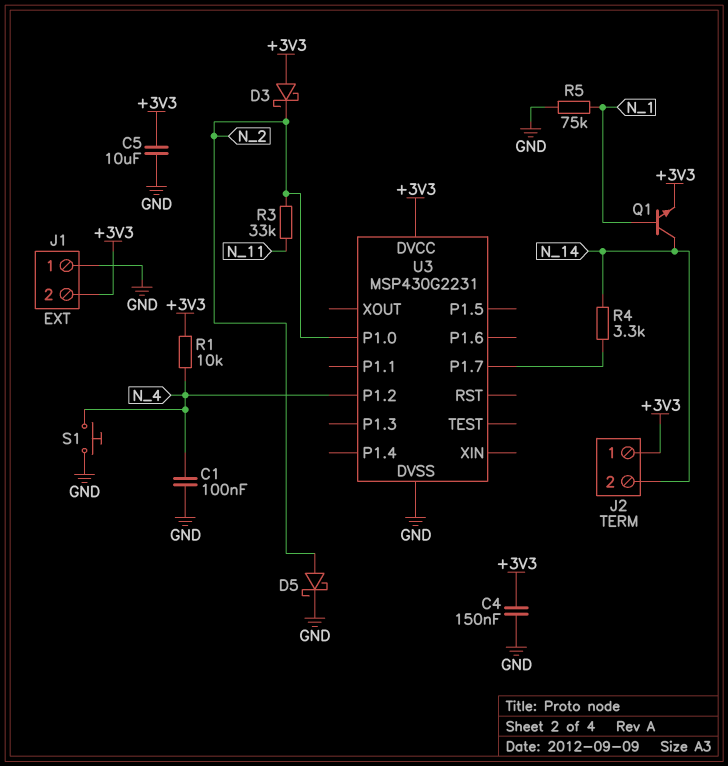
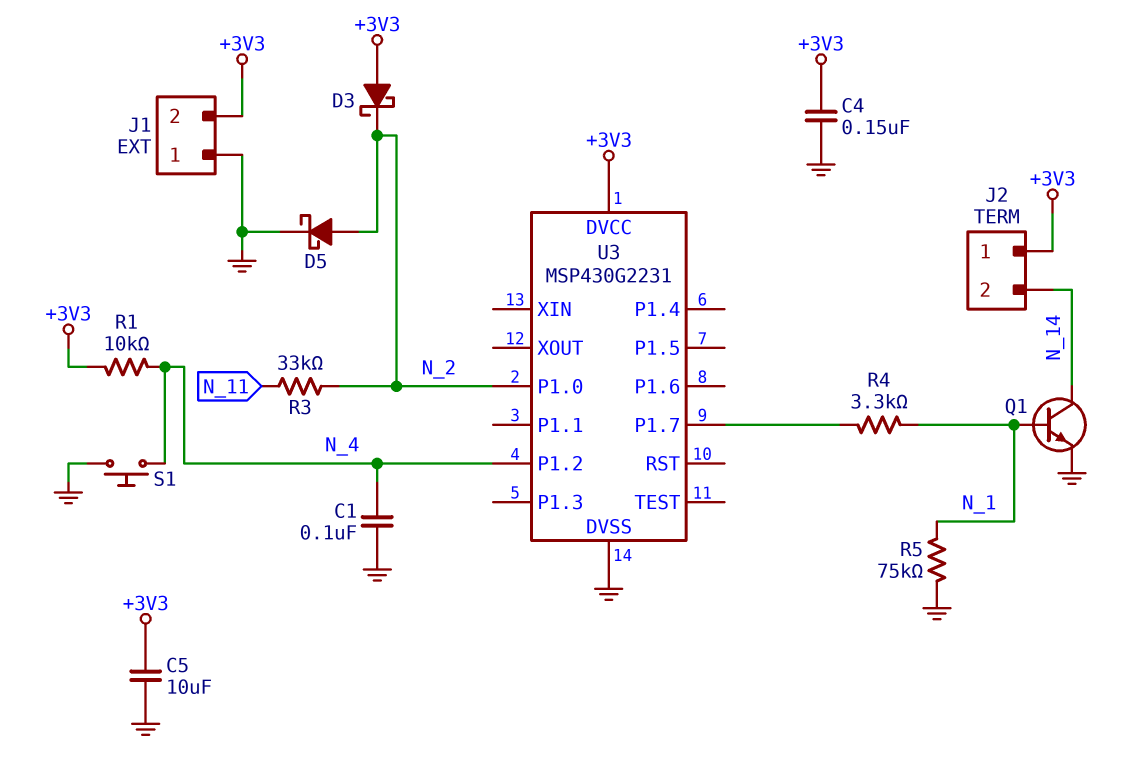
Q1: NPN (B N_1, C N_14, E +3V3) -> NPN (B N_1, C N_14, E GND)
R4: 3.3k (N_14, U3/P1.7) -> 3.3k (N_1, U3/P1.7)

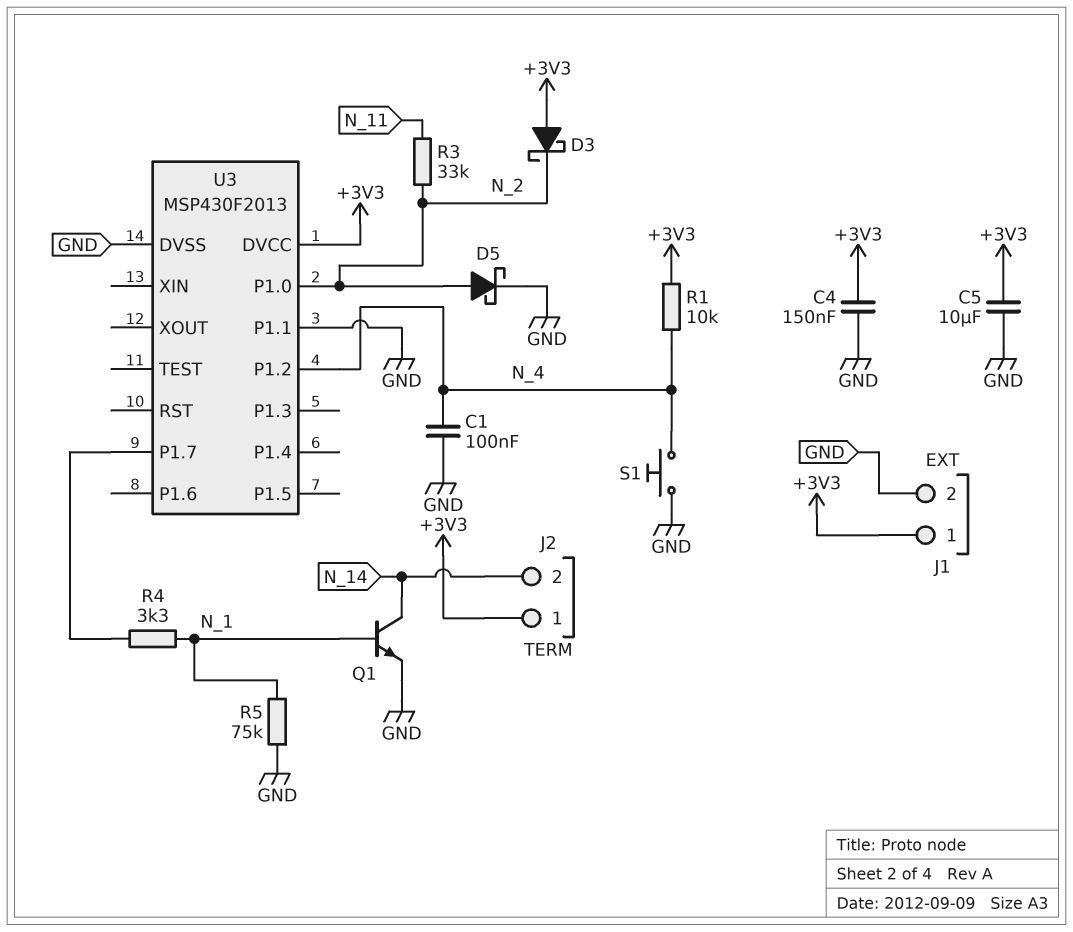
J1 pin 1: GND -> +3V3
J1 pin 2: +3V3 -> GND
U3: MSP430G2231 -> MSP430F2013
U3 pin P1.1: none -> GND

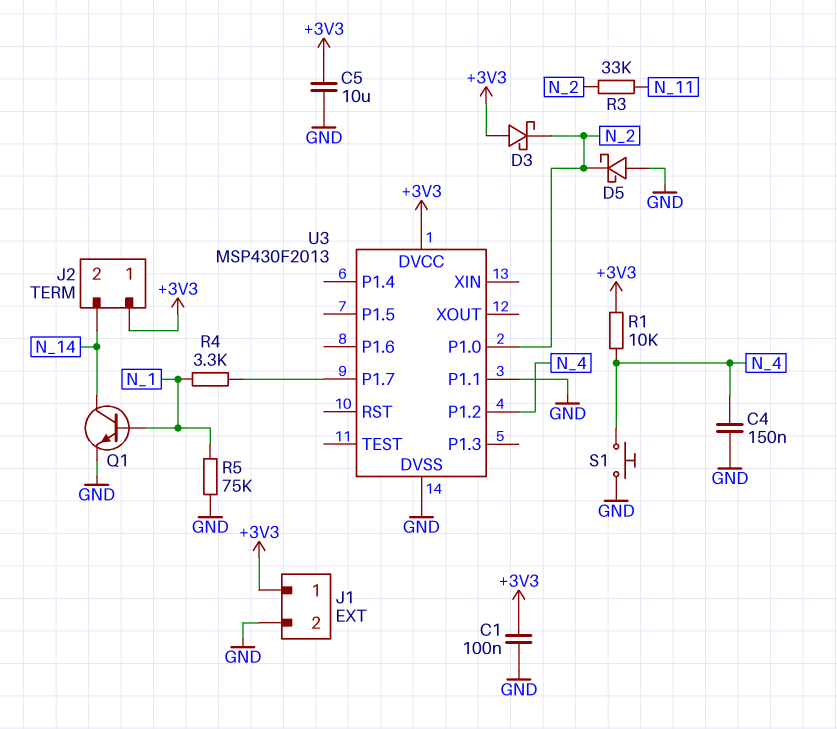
C1: 100nF (GND, N_4) -> 100nF (+3V3, GND)
C4: 150nF (+3V3, GND) -> 150nF (GND, N_4)
D5: schottky (A N_2, K GND) -> schottky (A GND, K N_2)

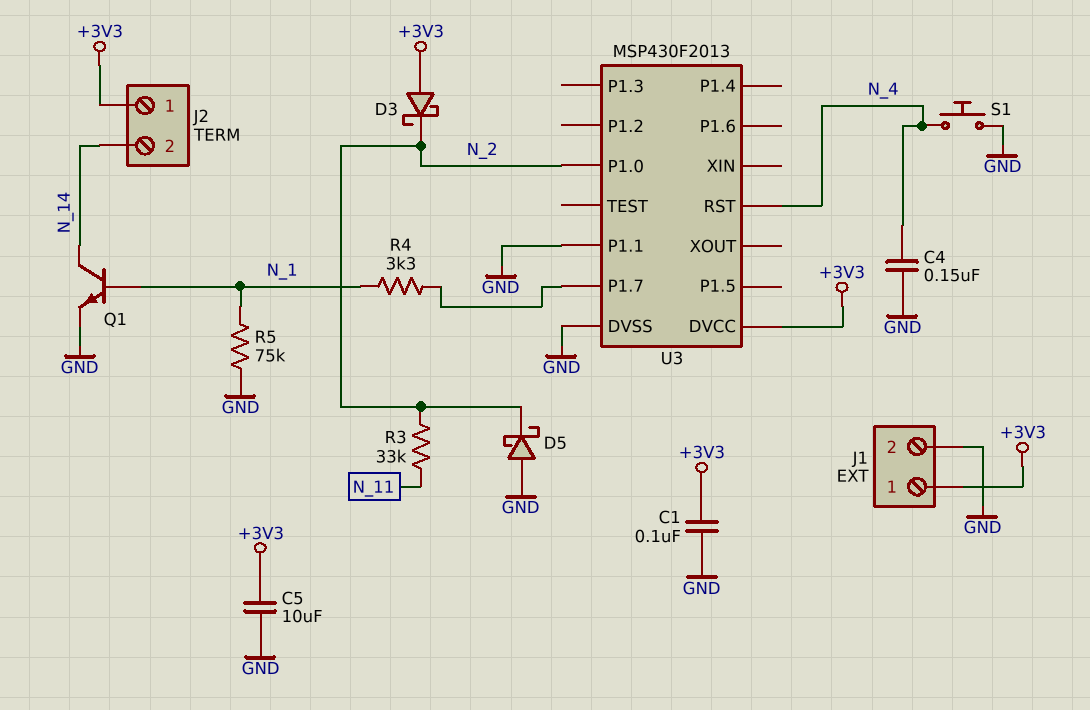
R1: 10k (+3V3, N_4) -> none
U3 pin P1.2: N_4 -> none
U3 pin RST: none -> N_4

